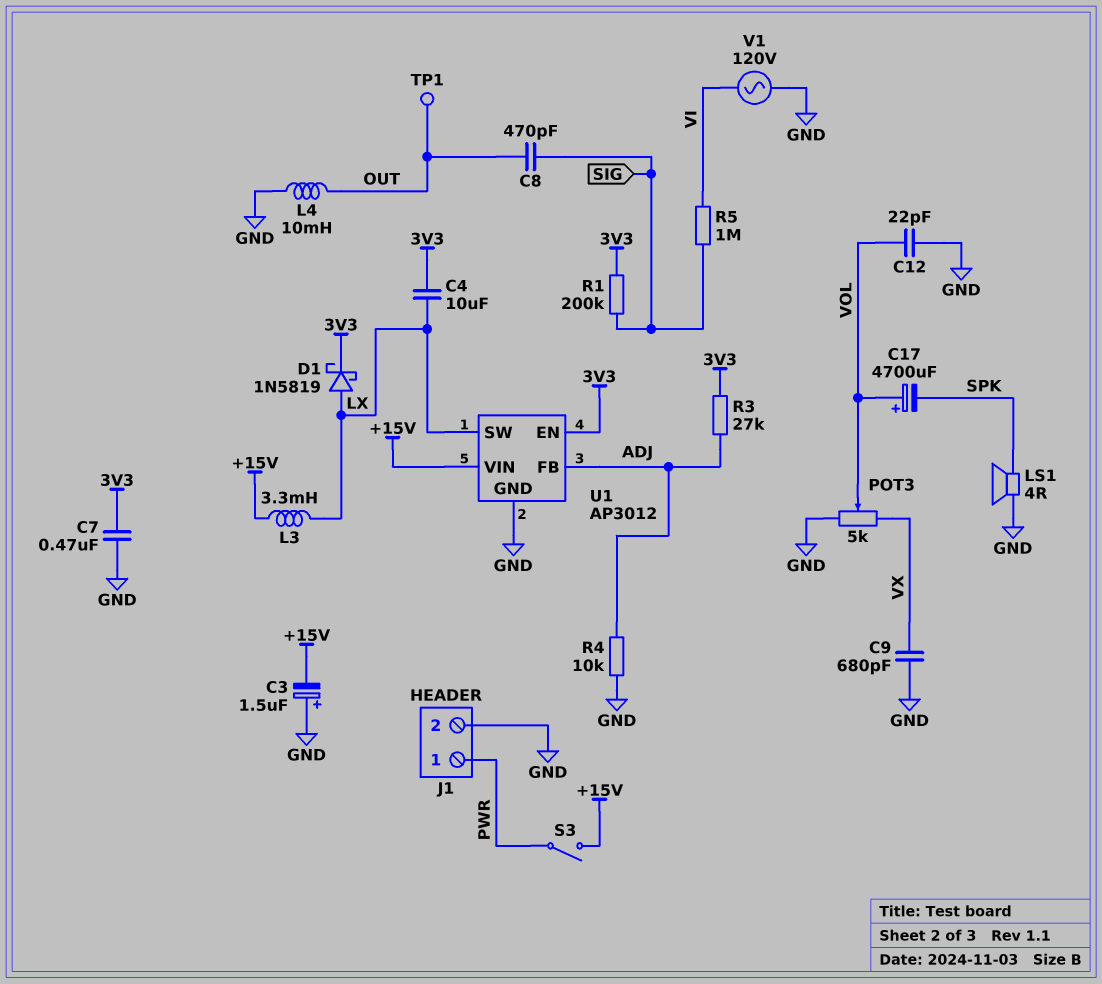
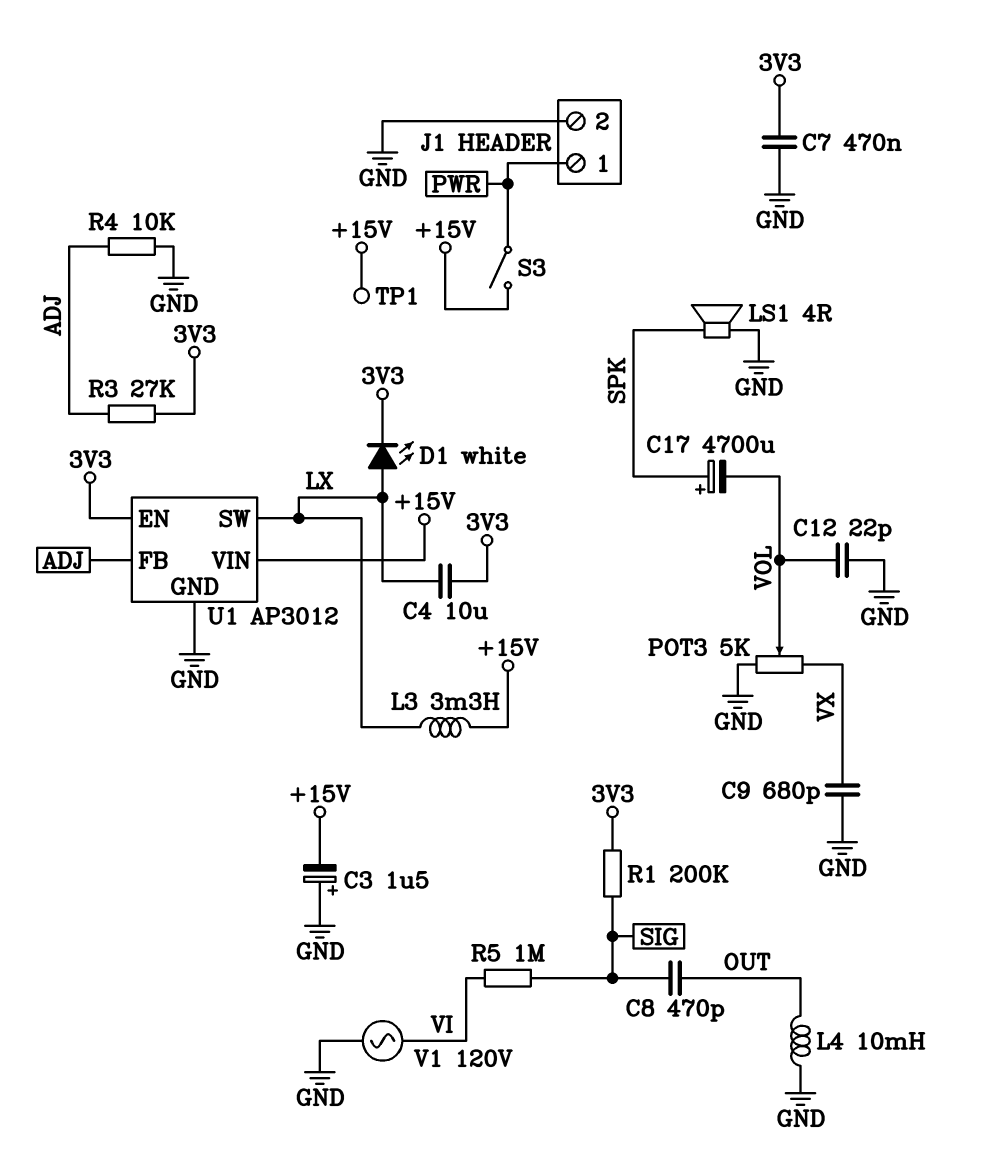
C17: 4700uF (plus VOL, minus SPK) -> 4700uF (plus SPK, minus VOL)
D1: schottky 1N5819 (A LX, K 3V3) -> LED white (A LX, K 3V3)
TP1: test point (OUT) -> test point (+15V)

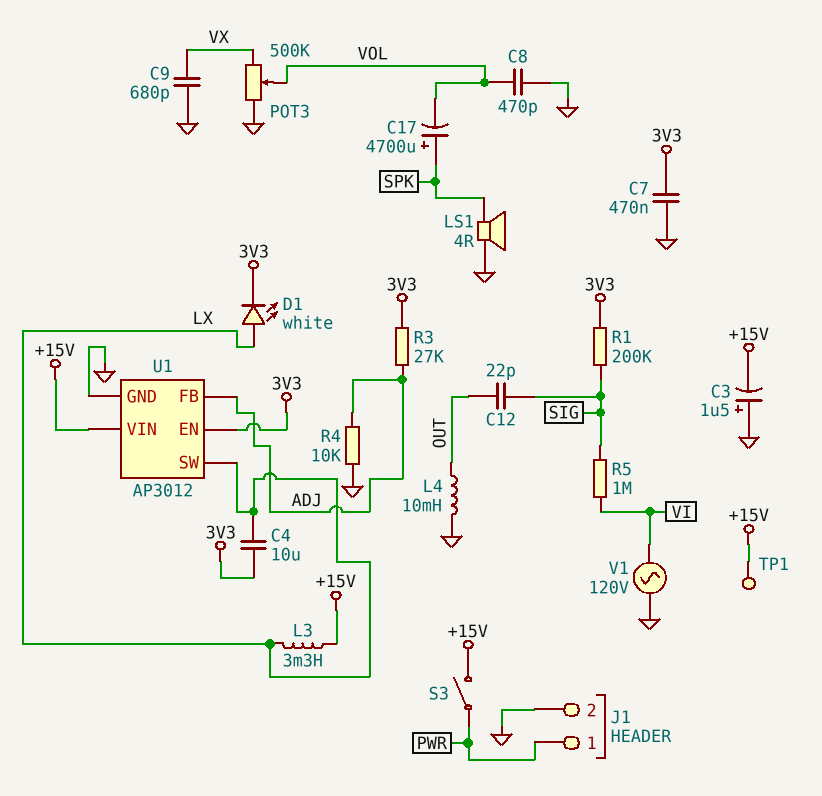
C8: 470pF (OUT, SIG) -> 470pF (GND, VOL)
C12: 22pF (GND, VOL) -> 22pF (OUT, SIG)
POT3: 5k (GND, VX, wiper VOL) -> 500k (GND, VX, wiper VOL)

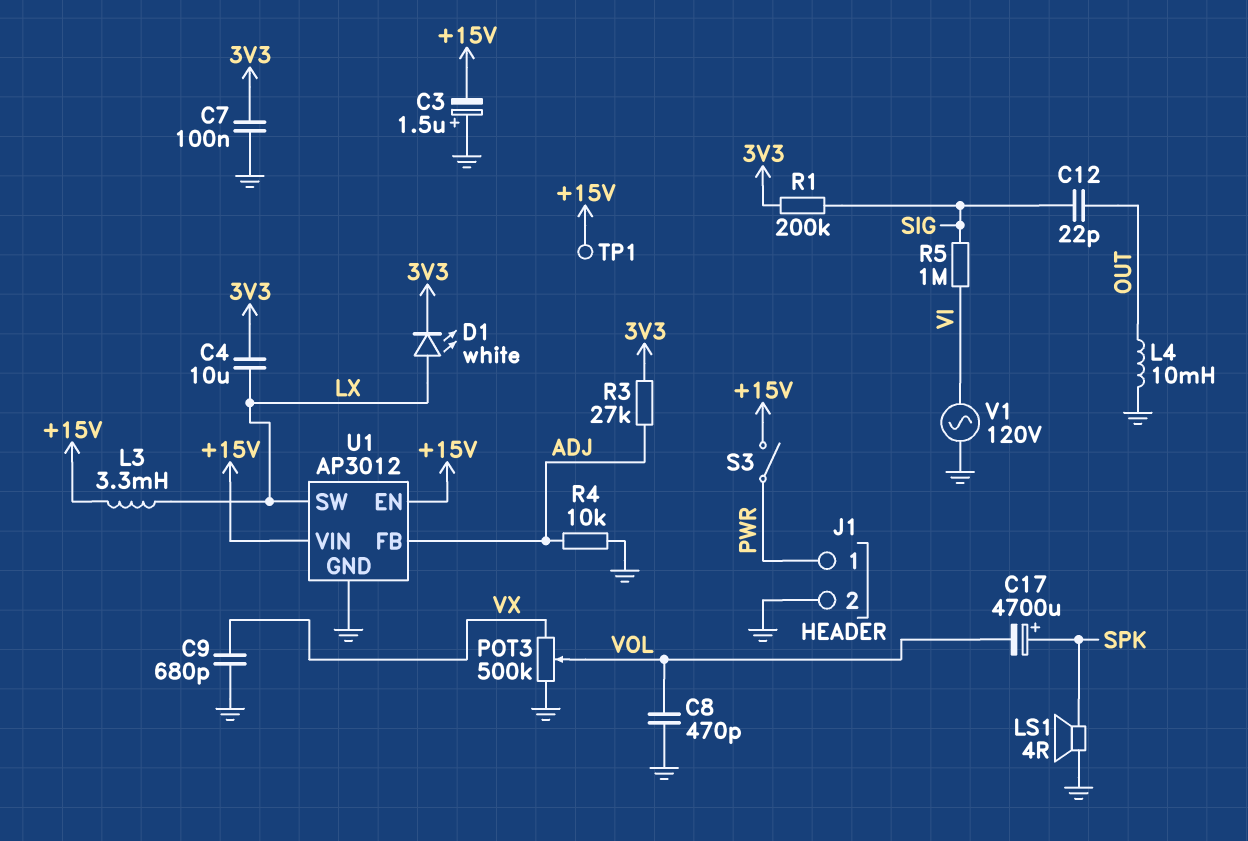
C7: 470nF (3V3, GND) -> 100nF (3V3, GND)
U1 pin EN: 3V3 -> +15V

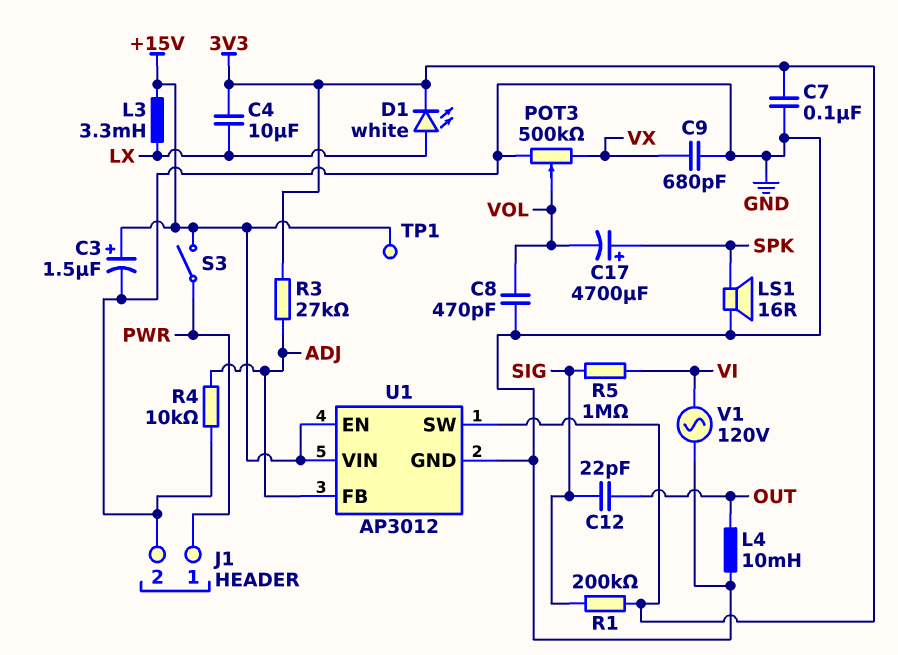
C3: 1.5uF (plus GND, minus +15V) -> 1.5uF (plus +15V, minus GND)
LS1: speaker 4R (GND, SPK) -> speaker 16R (GND, SPK)
U1 pin SW: LX -> 3V3

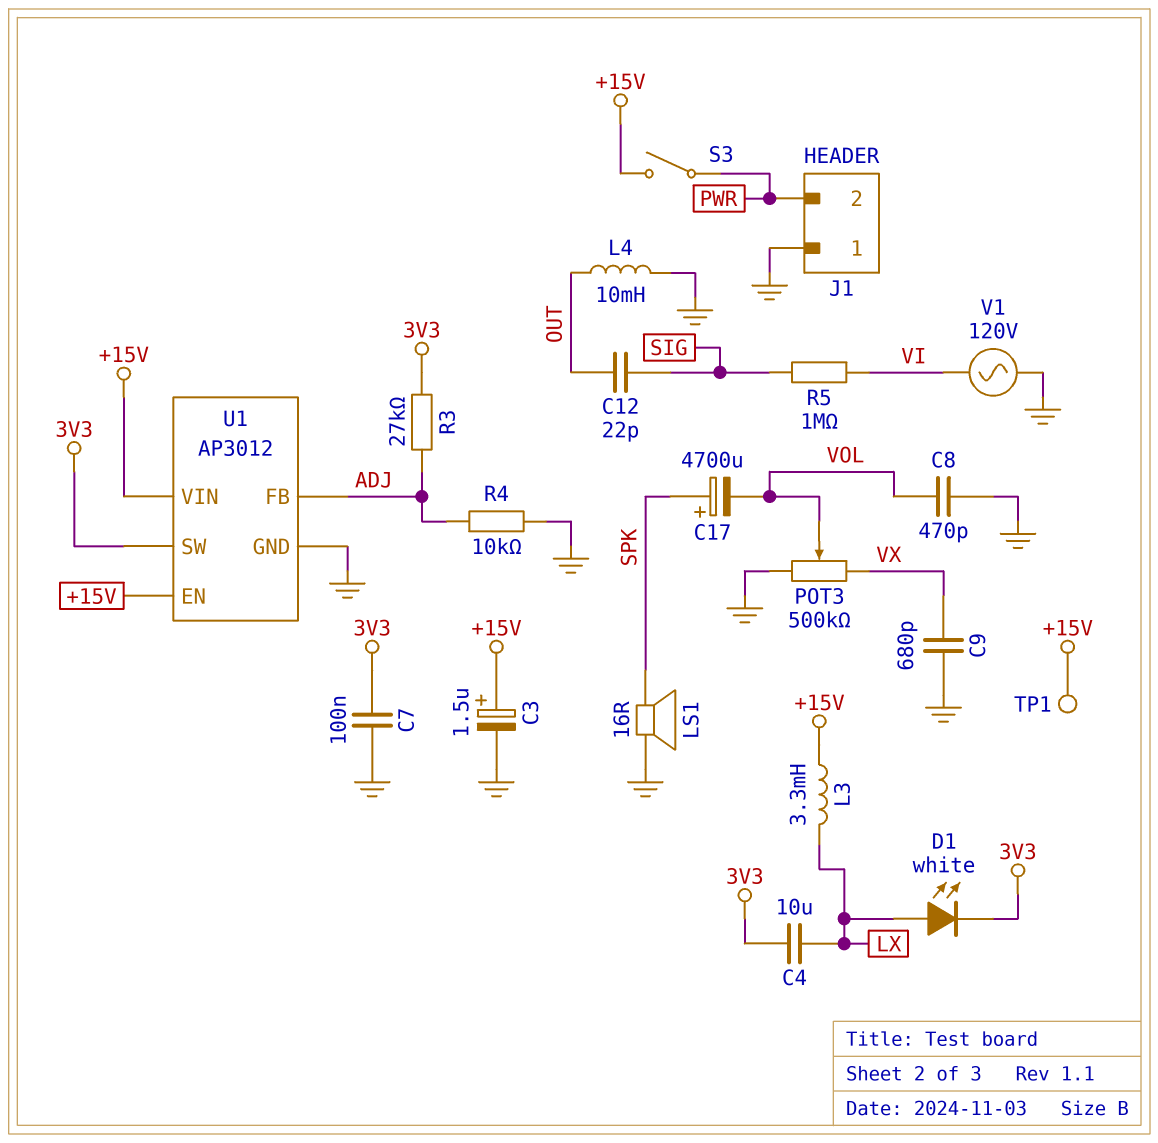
J1 pin 1: PWR -> GND
J1 pin 2: GND -> PWR
R1: 200k (3V3, SIG) -> none

